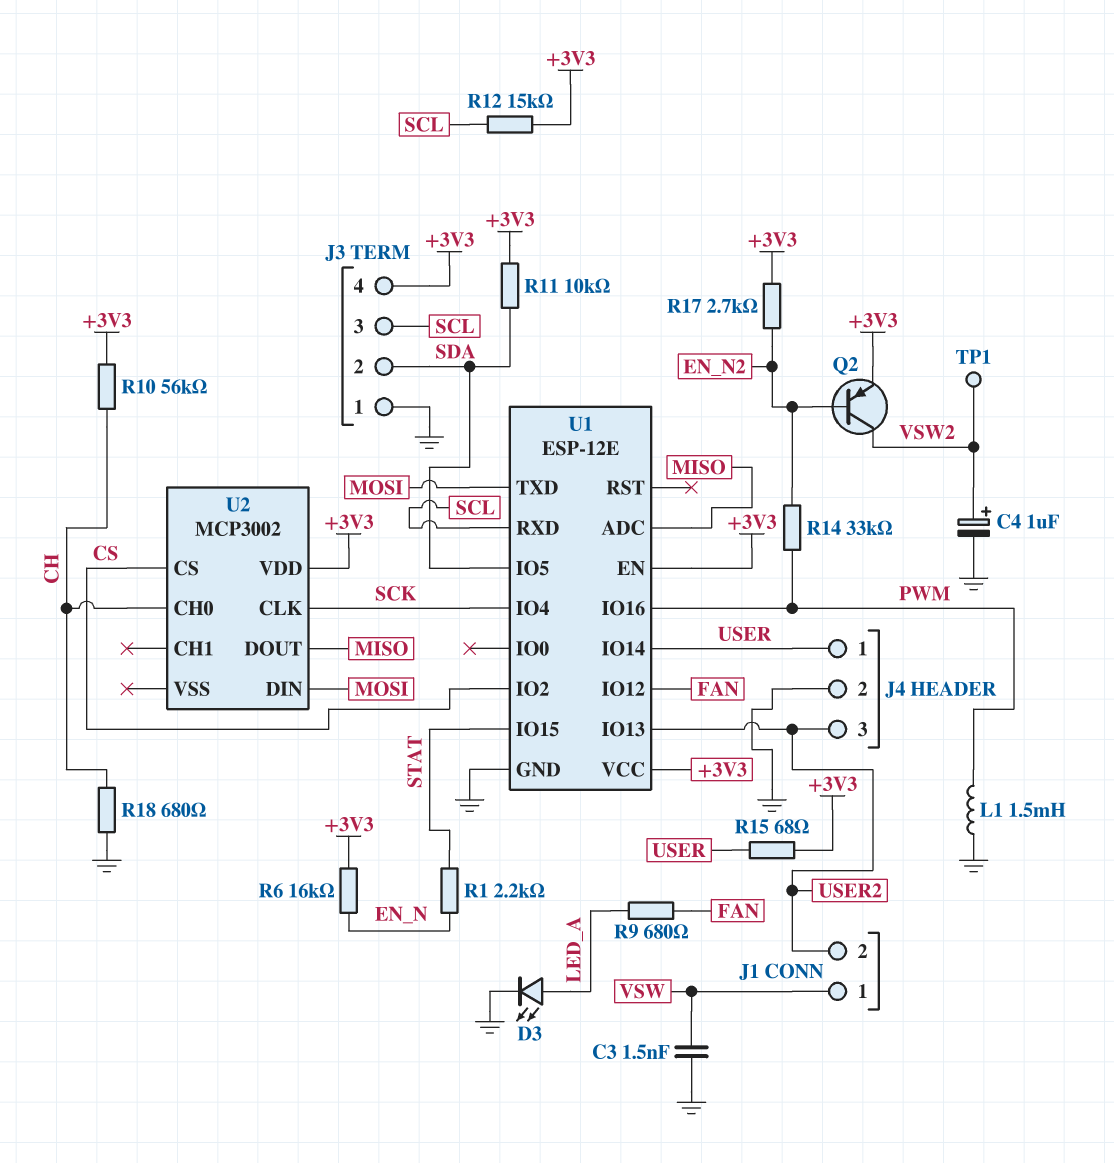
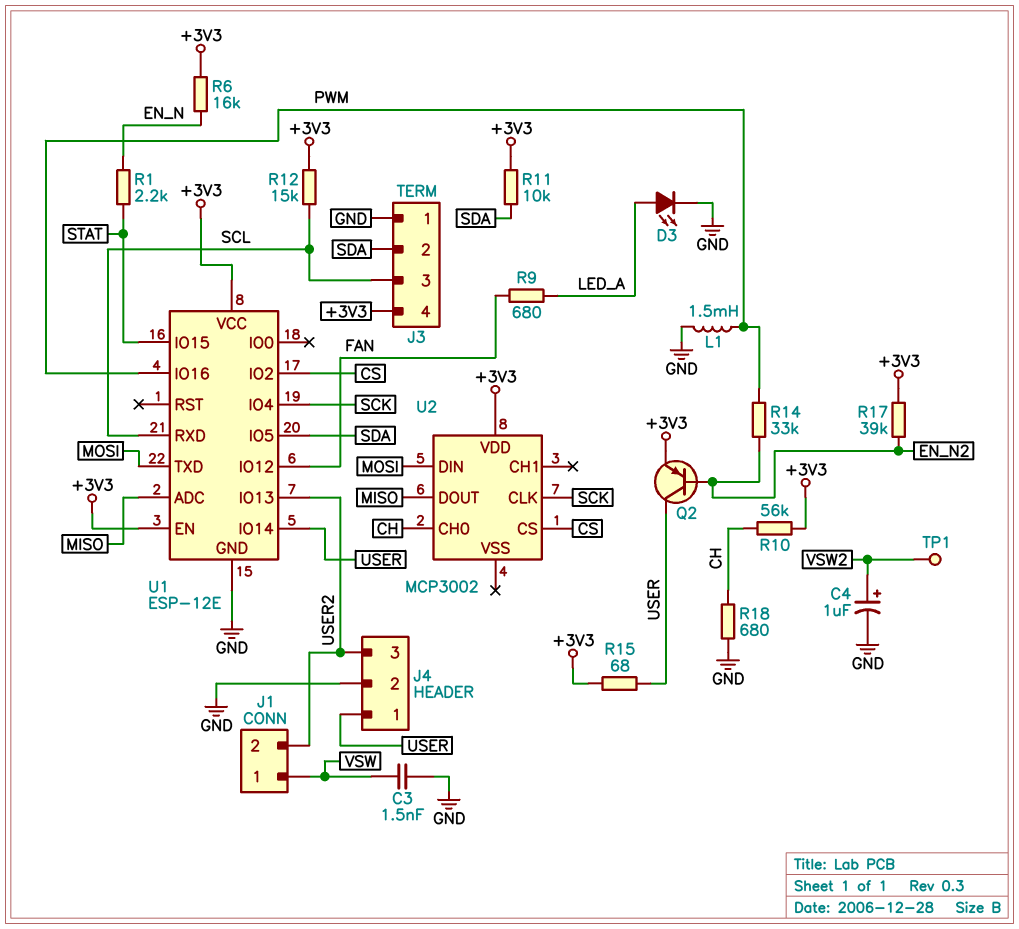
Q2: PNP (B EN_N2, C VSW2, E +3V3) -> PNP (B EN_N2, C USER, E +3V3)
R17: 2.7k (+3V3, EN_N2) -> 39k (+3V3, EN_N2)

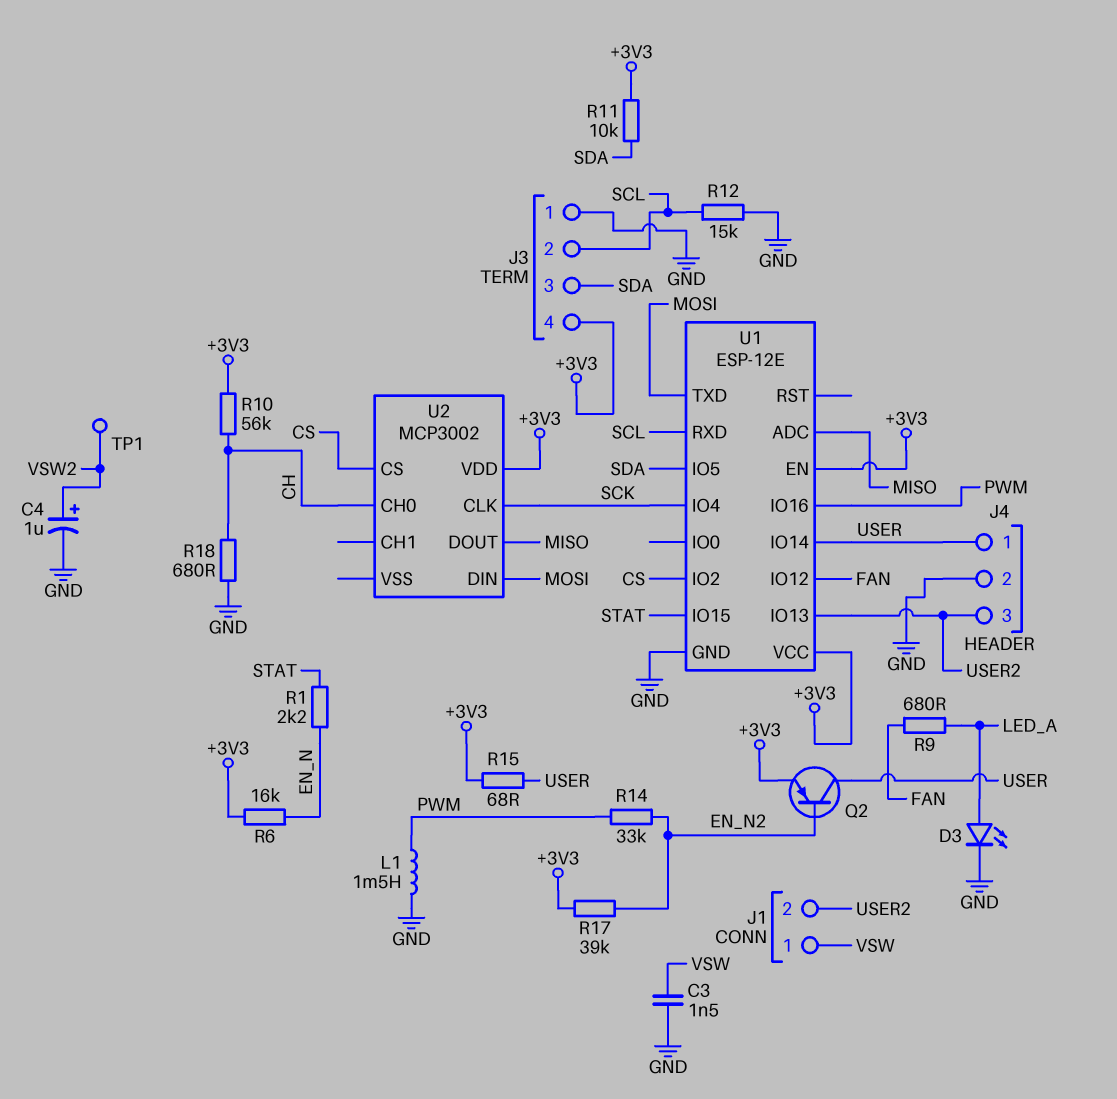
J3 pin 2: SDA -> SCL
J3 pin 3: SCL -> SDA
R12: 15k (+3V3, SCL) -> 15k (GND, SCL)

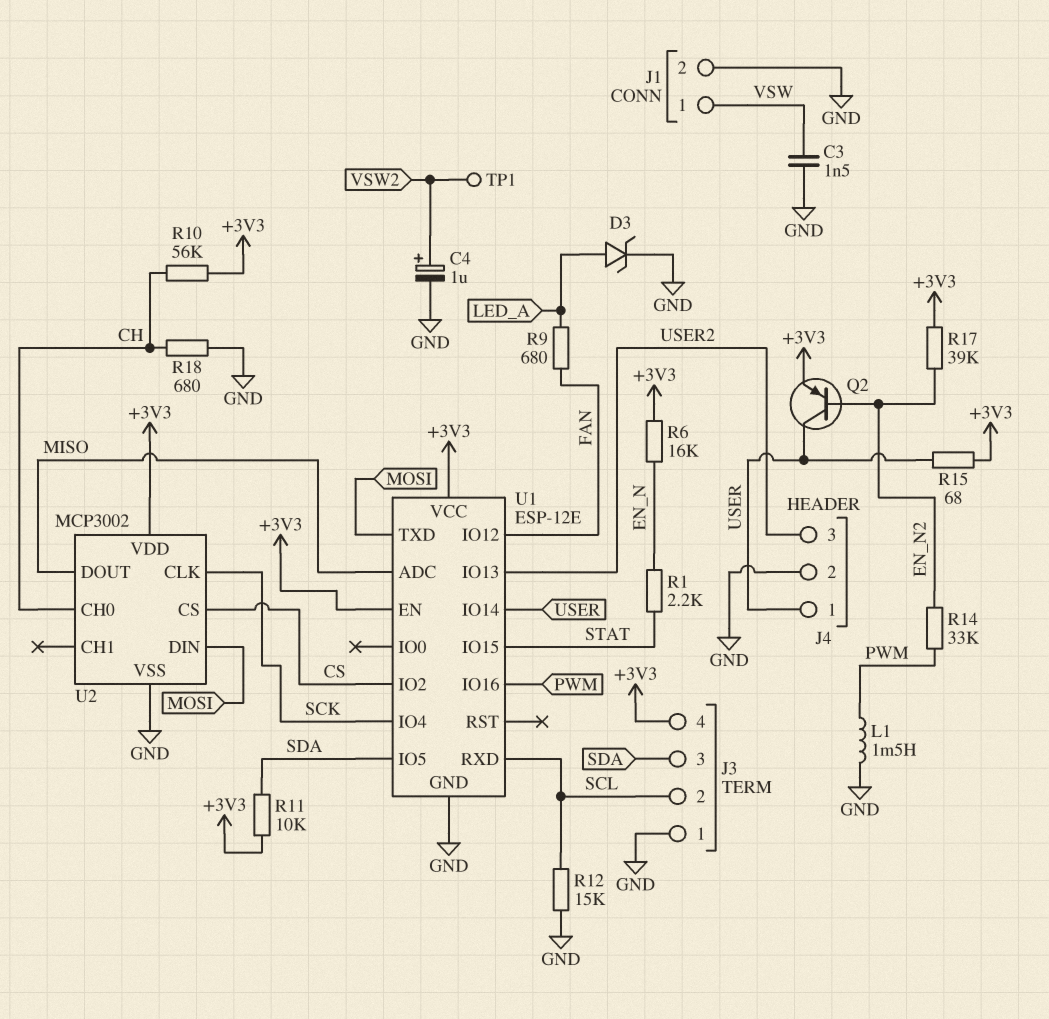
D3: LED (A LED_A, K GND) -> zener (A LED_A, K GND)
J1 pin 2: USER2 -> GND
U2 pin VSS: none -> GND

